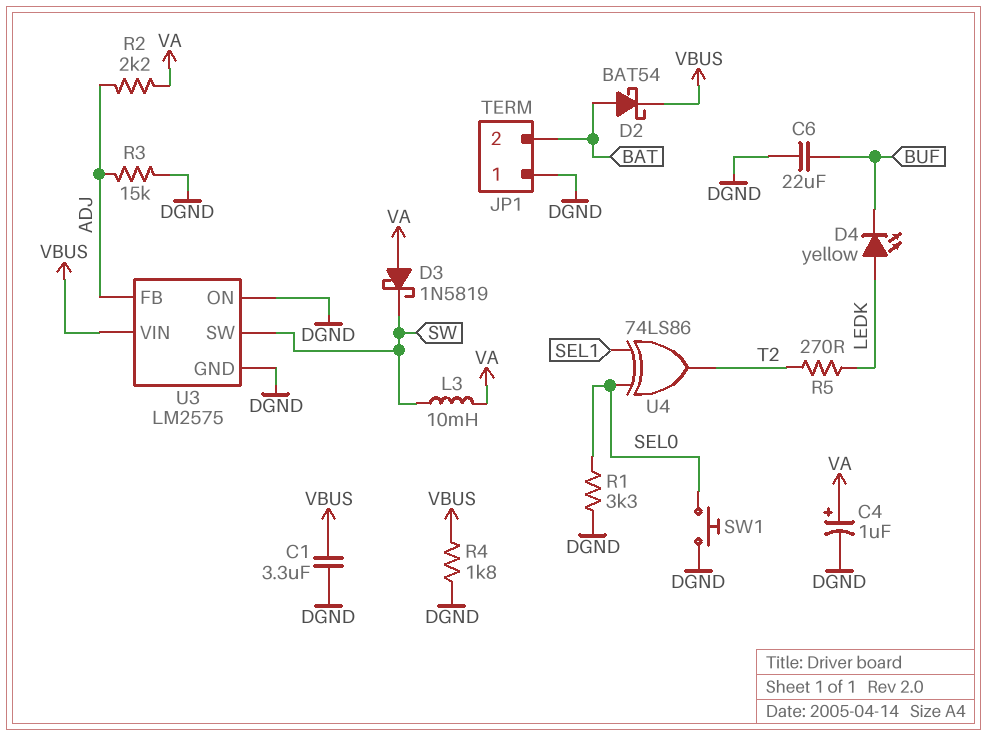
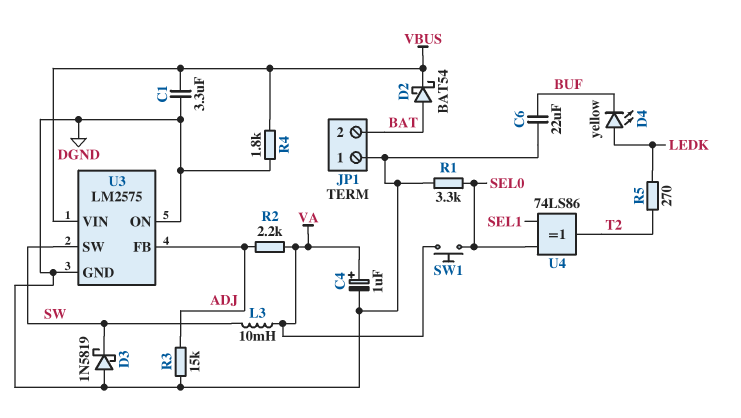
D3: schottky 1N5819 (A VA, K SW) -> schottky 1N5819 (A DGND, K SW)
SW1: button (DGND, SEL0) -> button (SEL0, VA)

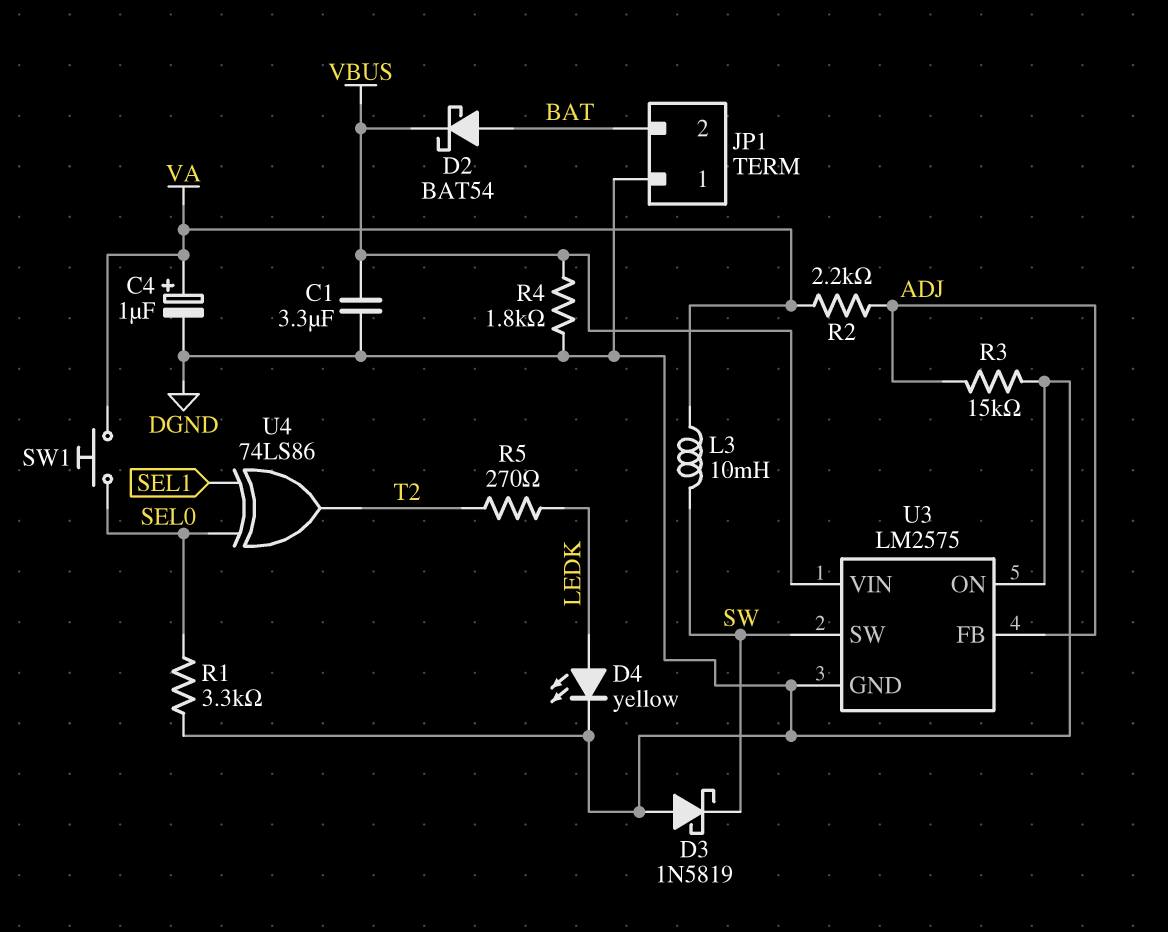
C6: 22uF (BUF, DGND) -> none
D4: LED yellow (A LEDK, K BUF) -> LED yellow (A LEDK, K DGND)

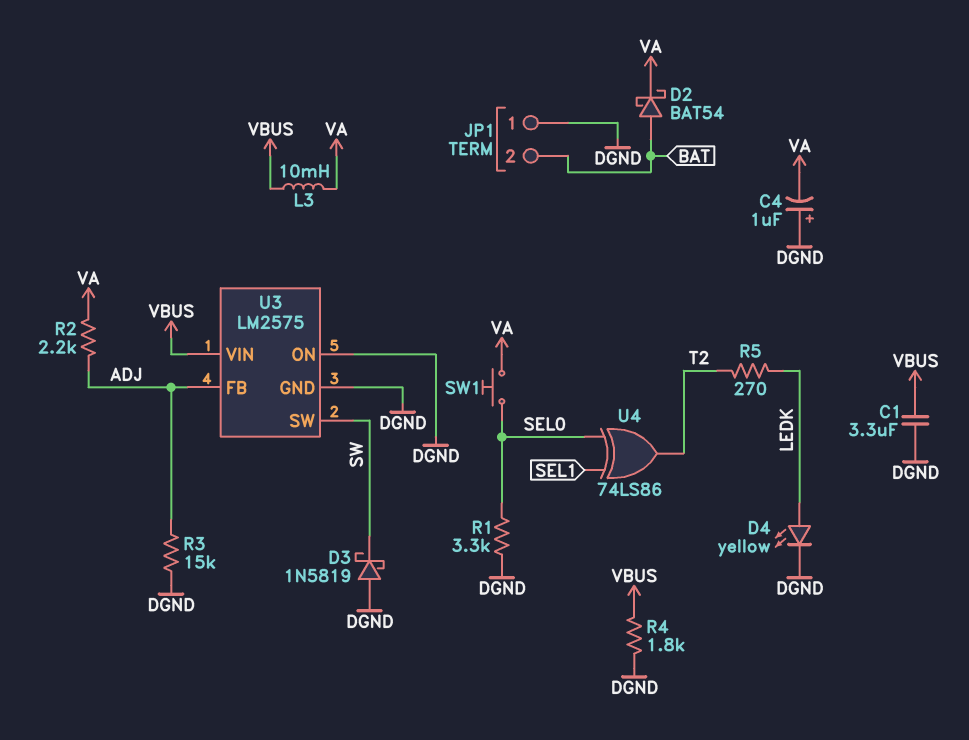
C4: 1uF (plus VA, minus DGND) -> 1uF (plus DGND, minus VA)
D2: schottky BAT54 (A BAT, K VBUS) -> schottky BAT54 (A BAT, K VA)
L3: 10mH (SW, VA) -> 10mH (VA, VBUS)

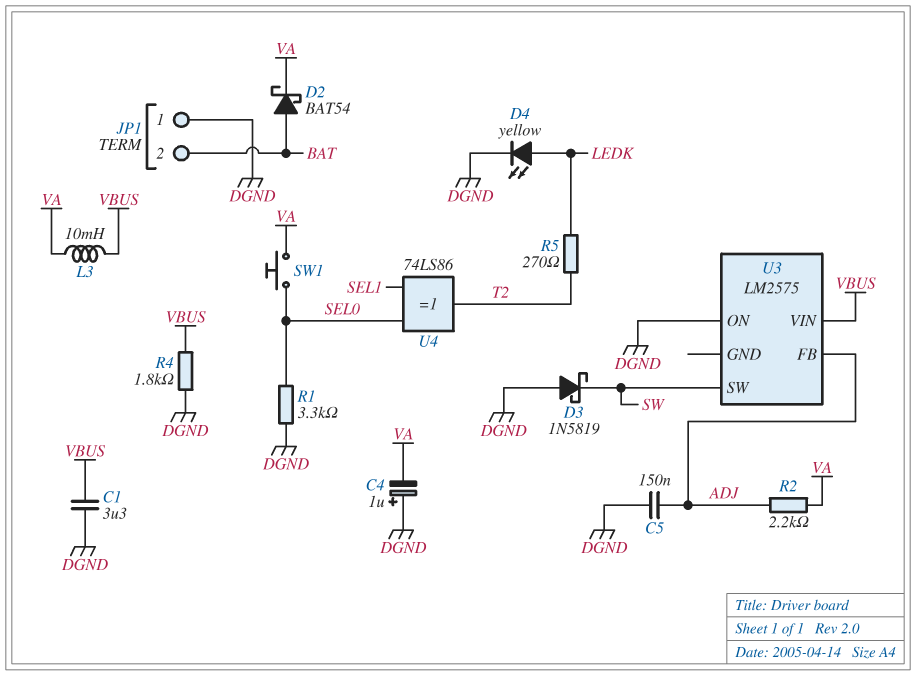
C5: none -> 150nF (ADJ, DGND)
R3: 15k (ADJ, DGND) -> none
U3 pin GND: DGND -> none

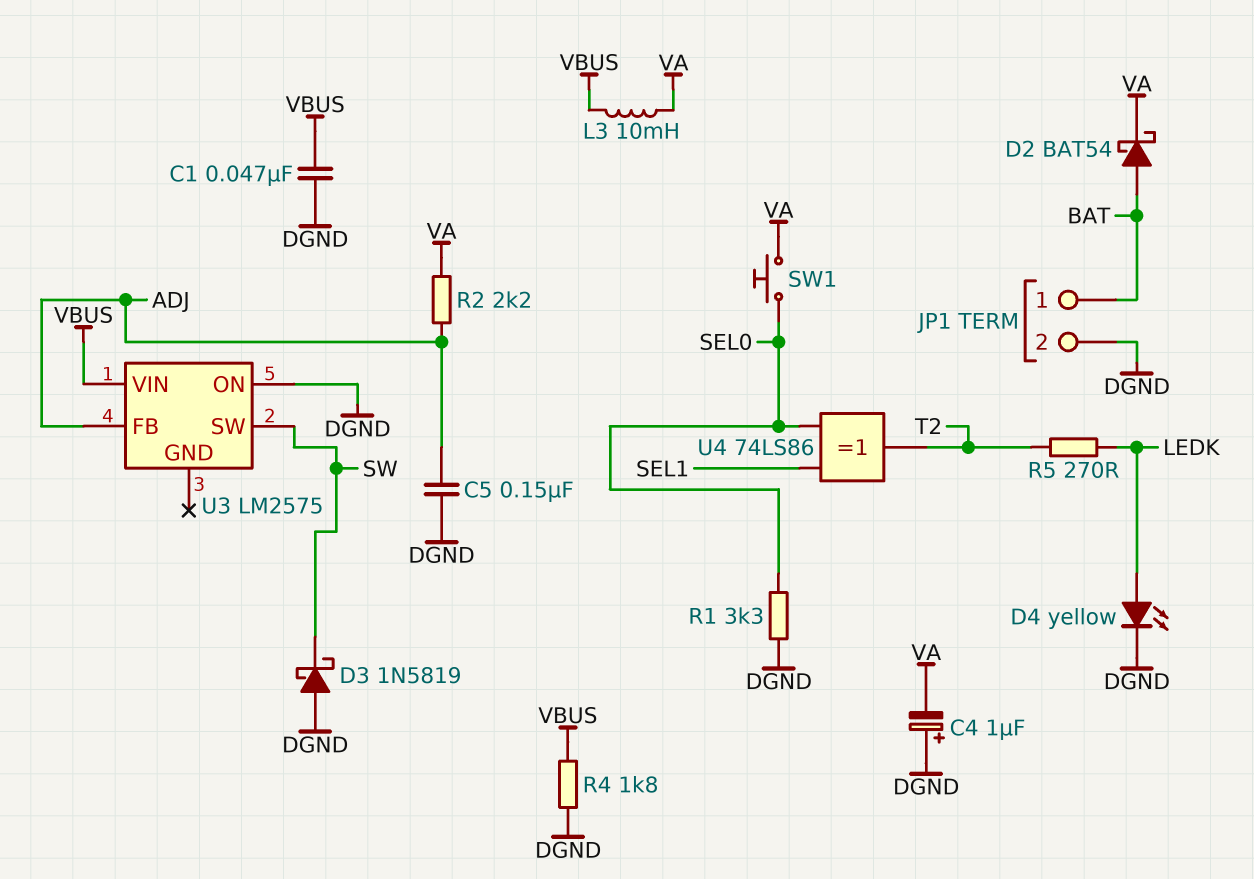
C1: 3.3uF (DGND, VBUS) -> 47nF (DGND, VBUS)
JP1 pin 1: DGND -> BAT
JP1 pin 2: BAT -> DGND

